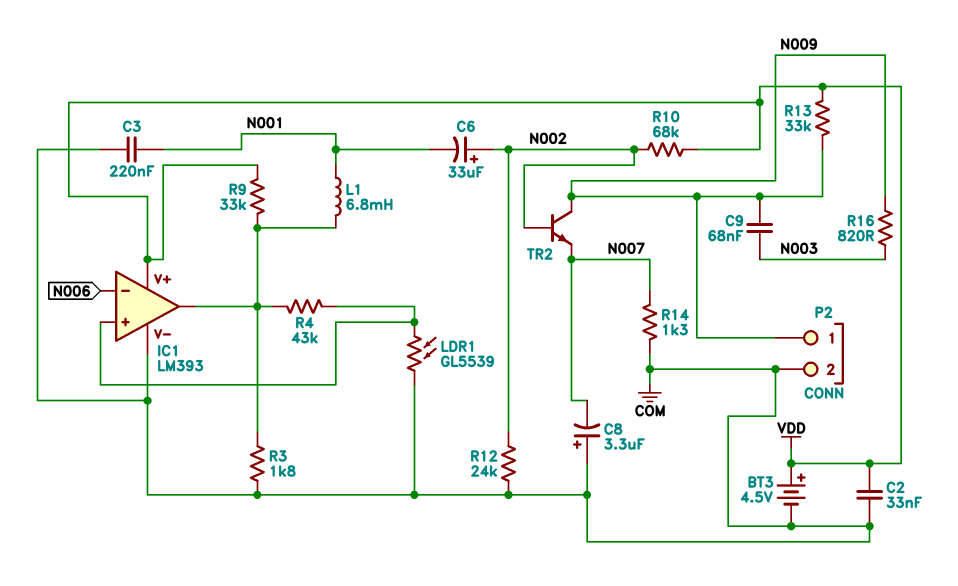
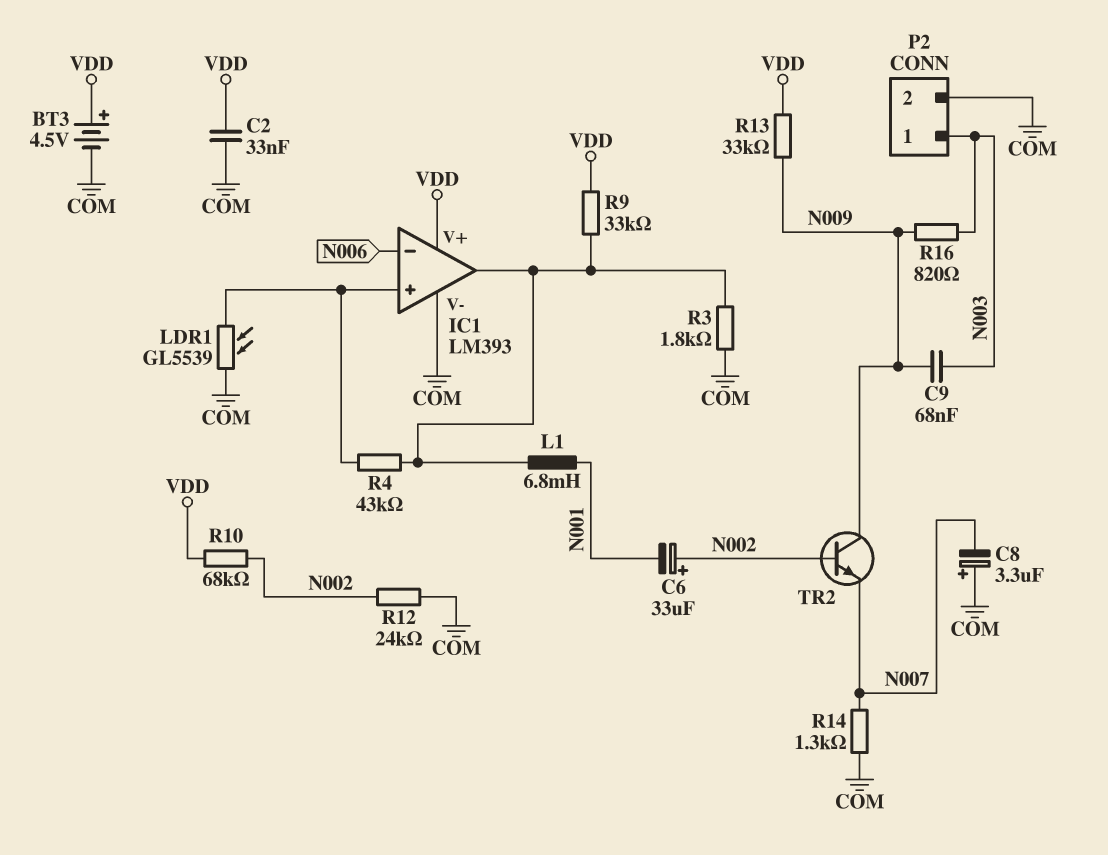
C3: 220nF (COM, N001) -> none
P2 pin 1: N009 -> N003

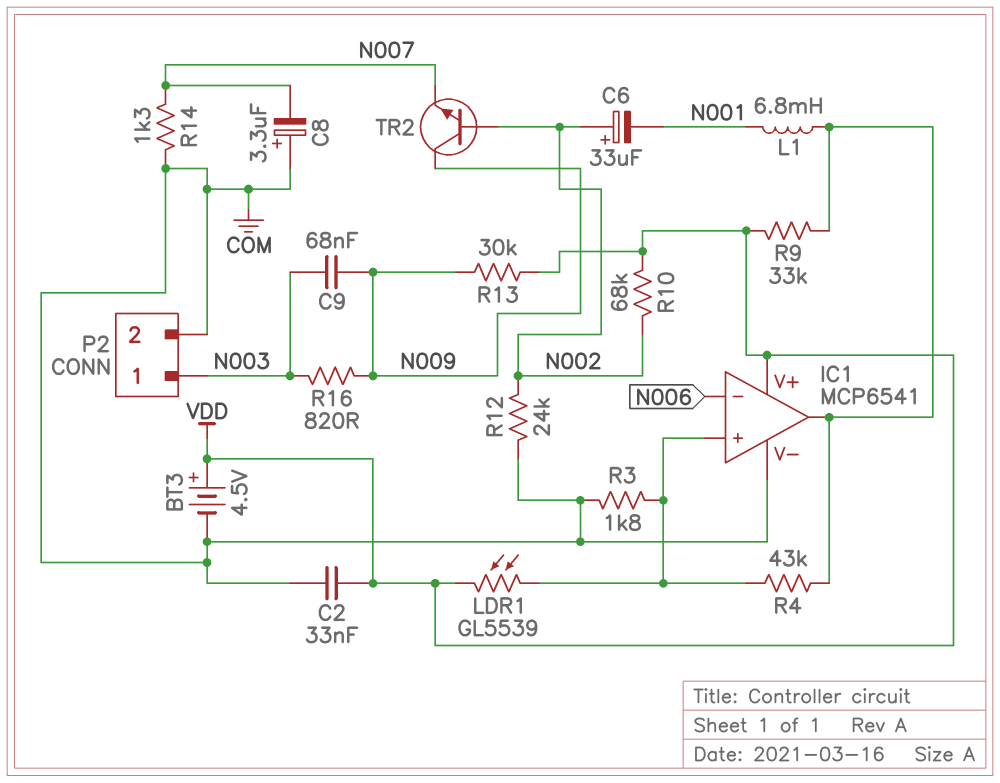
IC1: LM393 -> MCP6541
LDR1: GL5539 (COM, IC1/in+) -> GL5539 (IC1/in+, VDD)
R3: 1.8k (COM, IC1/out) -> 1.8k (COM, IC1/in+)
R13: 33k (N009, VDD) -> 30k (N009, VDD)

